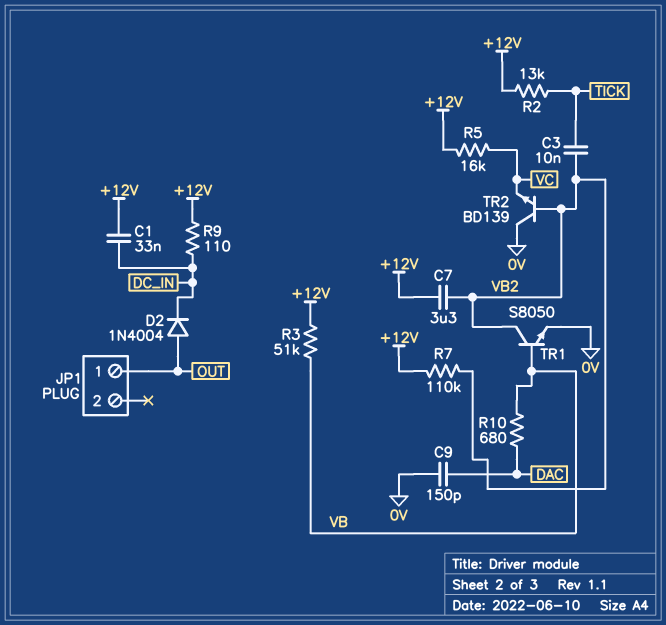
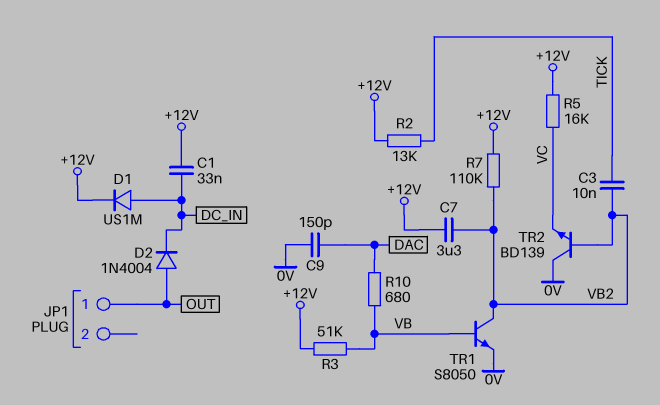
D1: none -> diode US1M (A DC_IN, K +12V)
R9: 110 (+12V, DC_IN) -> none

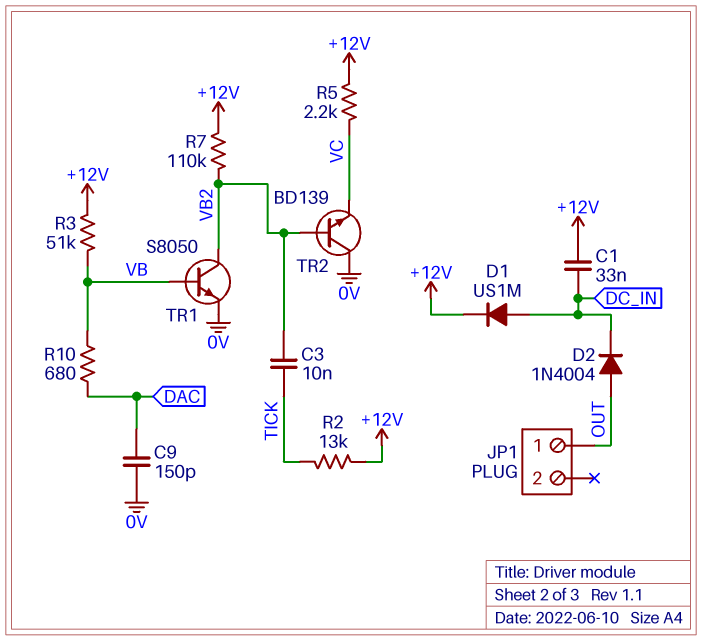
C7: 3.3uF (+12V, VB2) -> none
R5: 16k (+12V, VC) -> 2.2k (+12V, VC)

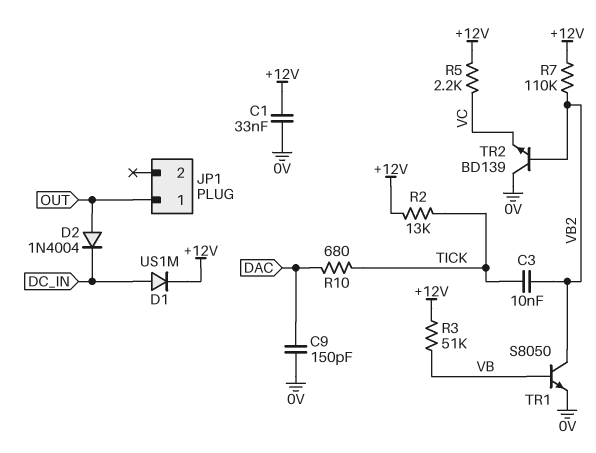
C1: 33nF (+12V, DC_IN) -> 33nF (+12V, 0V)
R10: 680 (DAC, VB) -> 680 (DAC, TICK)

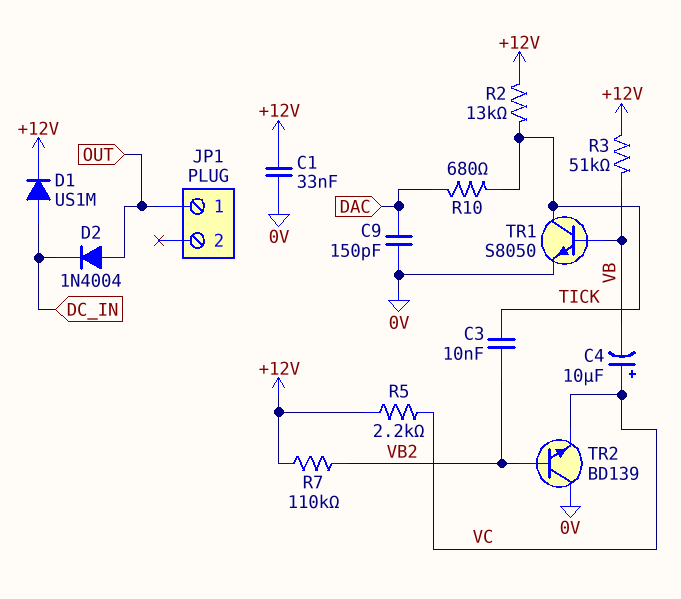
C4: none -> 10uF (plus VC, minus VB)
TR1: NPN S8050 (B VB, C VB2, E 0V) -> NPN S8050 (B VB, C TICK, E 0V)

